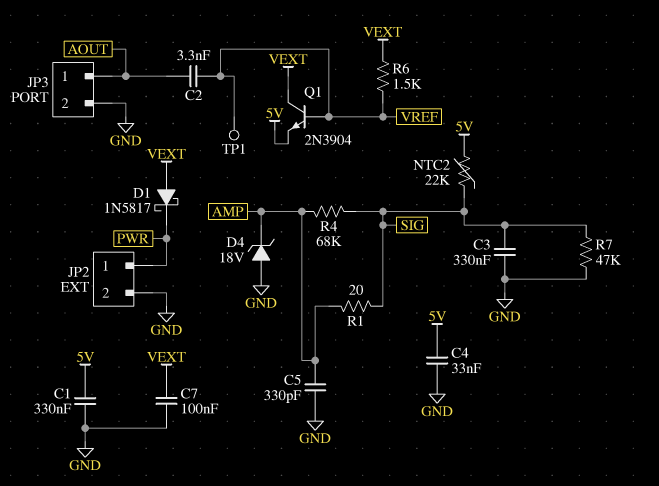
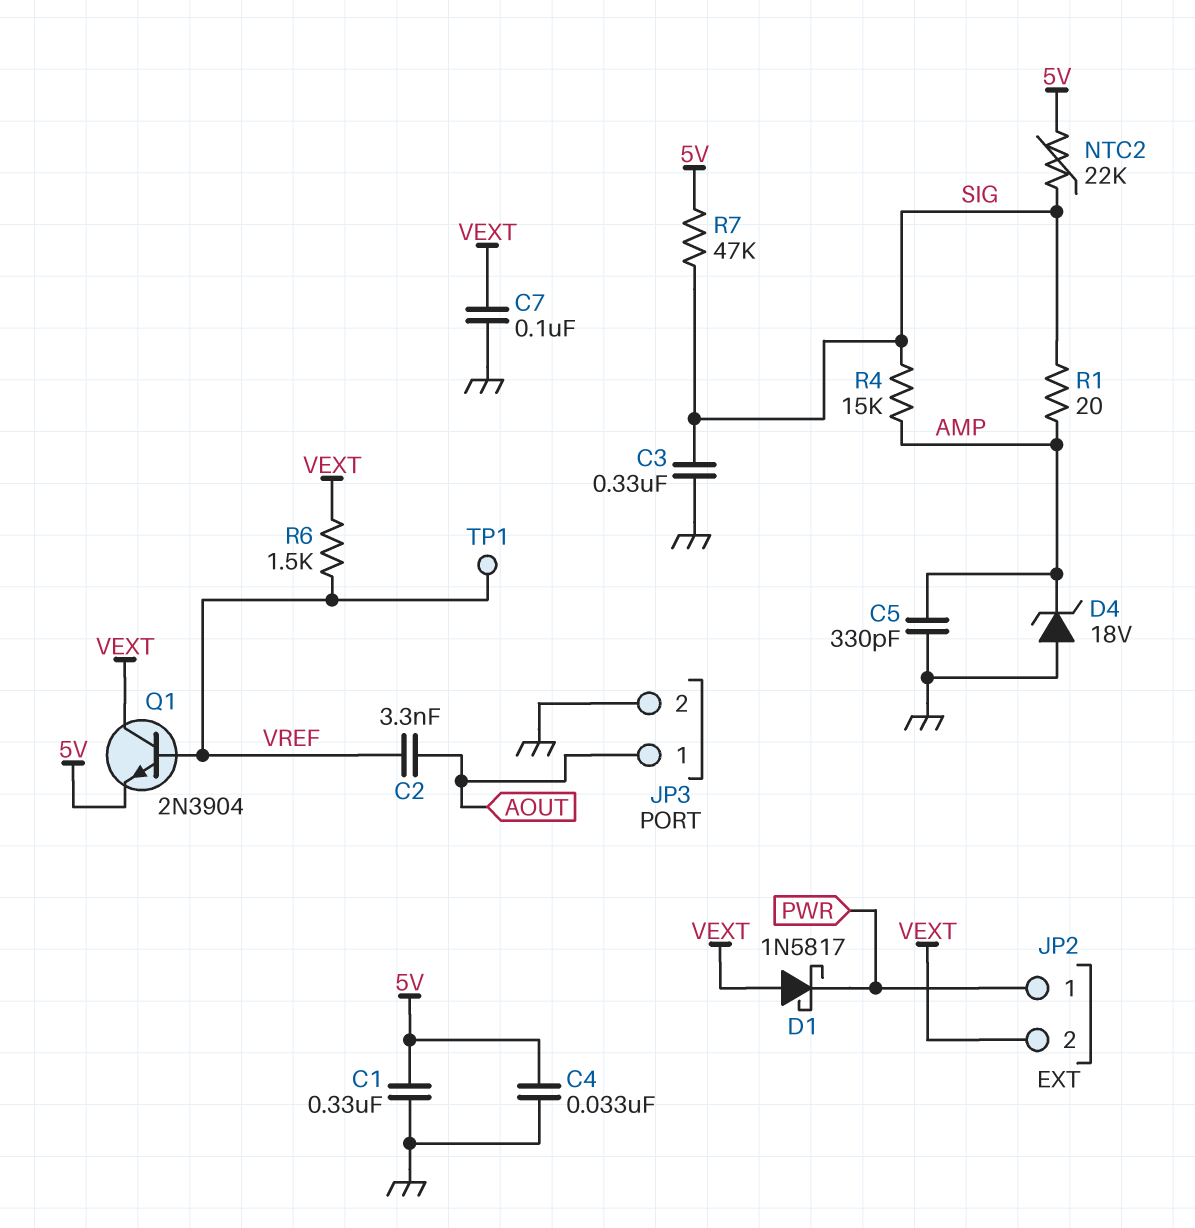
JP2 pin 2: GND -> VEXT
R4: 68k (AMP, SIG) -> 15k (AMP, SIG)
R7: 47k (GND, SIG) -> 47k (5V, SIG)

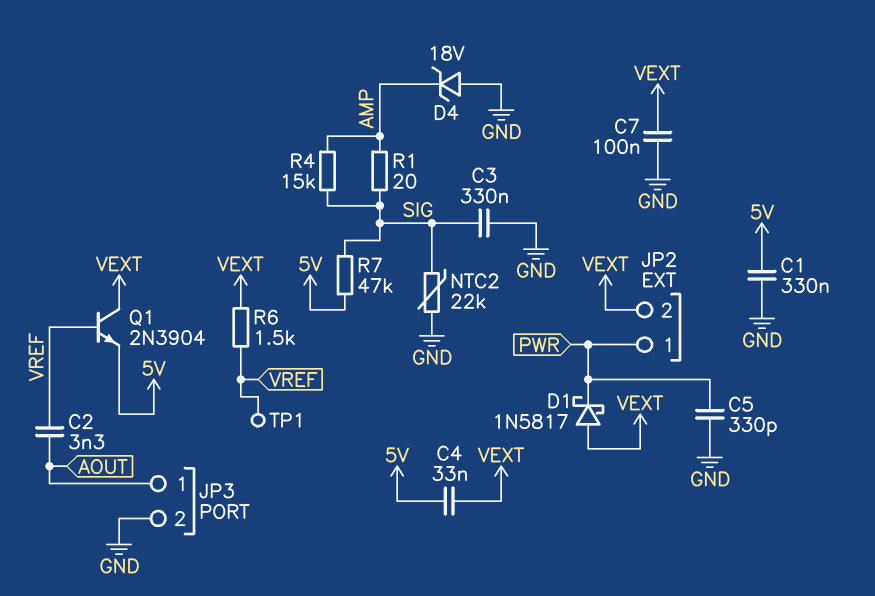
C4: 33nF (5V, GND) -> 33nF (5V, VEXT)
C5: 330pF (AMP, GND) -> 330pF (GND, PWR)
NTC2: 22k (5V, SIG) -> 22k (GND, SIG)

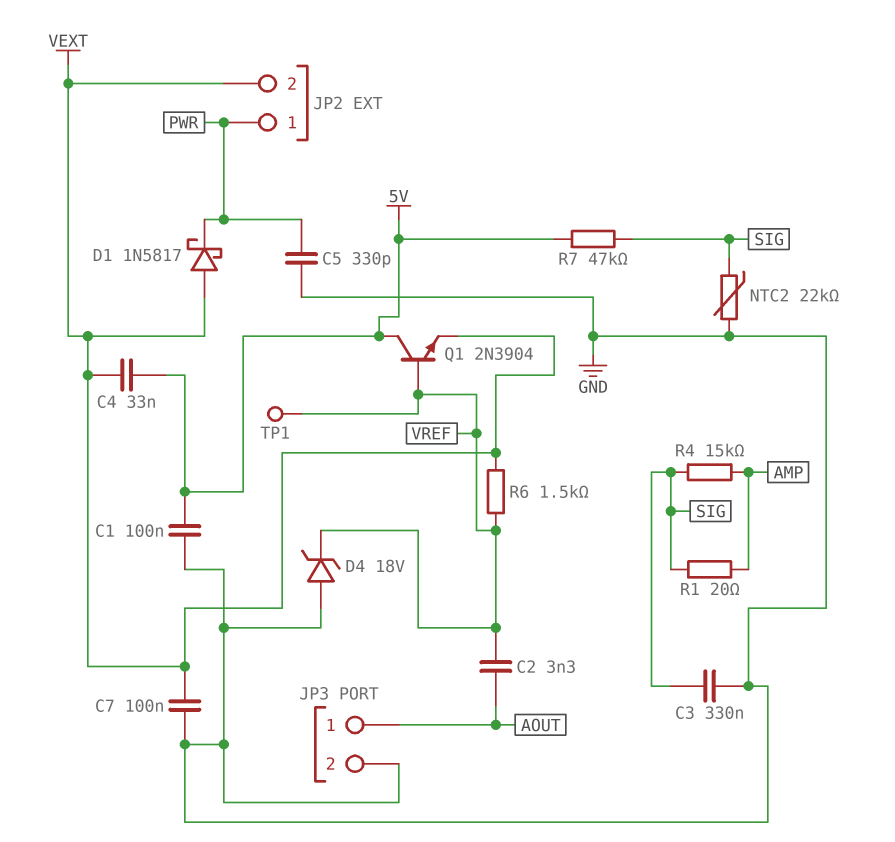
C1: 330nF (5V, GND) -> 100nF (5V, GND)
D4: zener 18V (A GND, K AMP) -> zener 18V (A GND, K VREF)
Q1: NPN 2N3904 (B VREF, C VEXT, E 5V) -> NPN 2N3904 (B VREF, C 5V, E VEXT)

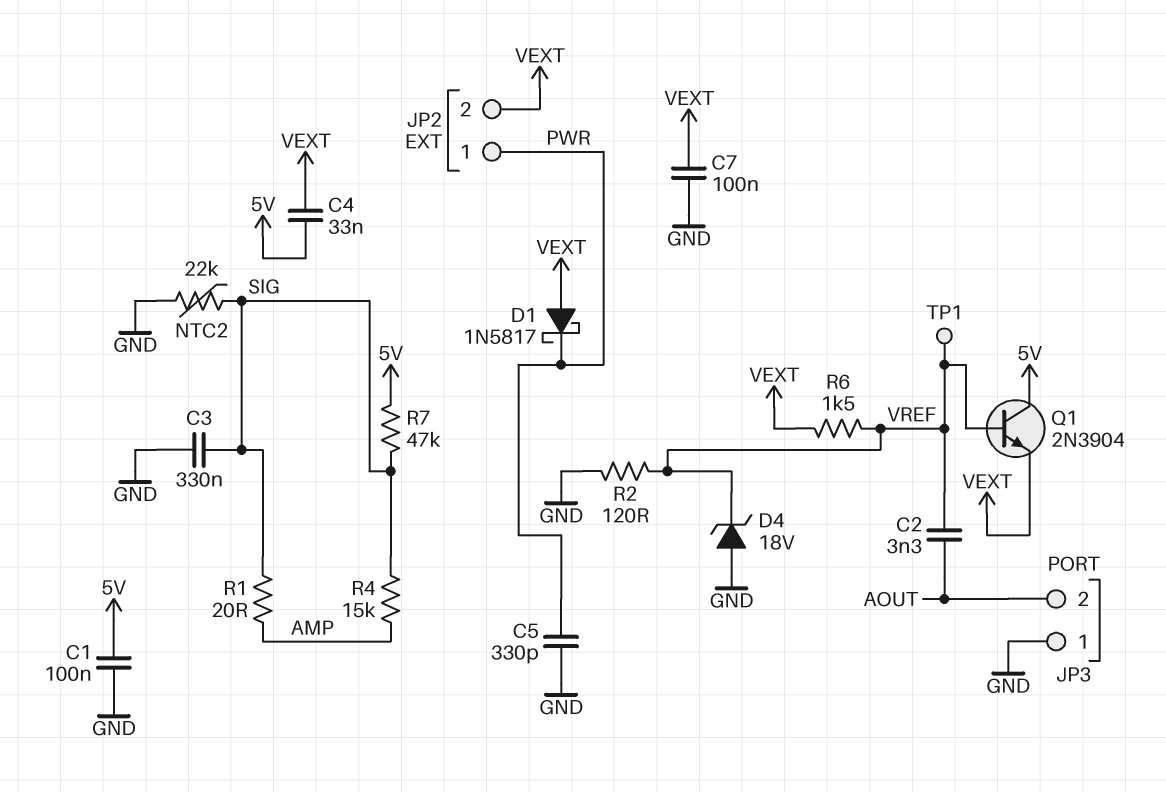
JP3 pin 1: AOUT -> GND
JP3 pin 2: GND -> AOUT
R2: none -> 120 (GND, VREF)

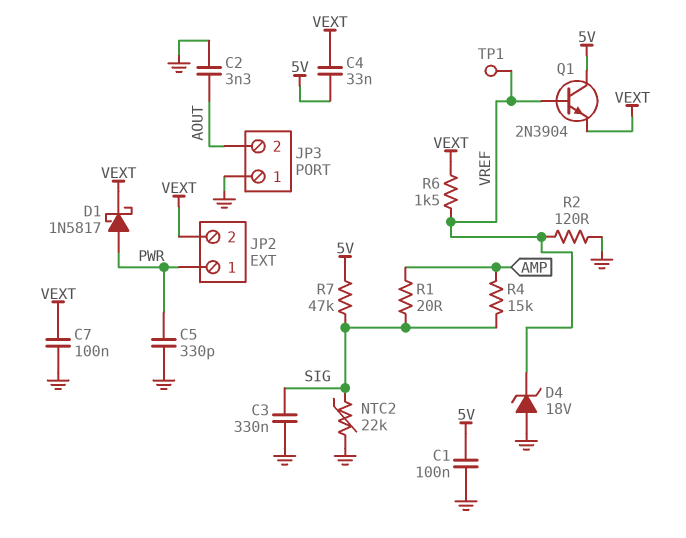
C2: 3.3nF (AOUT, VREF) -> 3.3nF (AOUT, GND)
D1: schottky 1N5817 (A VEXT, K PWR) -> schottky 1N5817 (A PWR, K VEXT)

